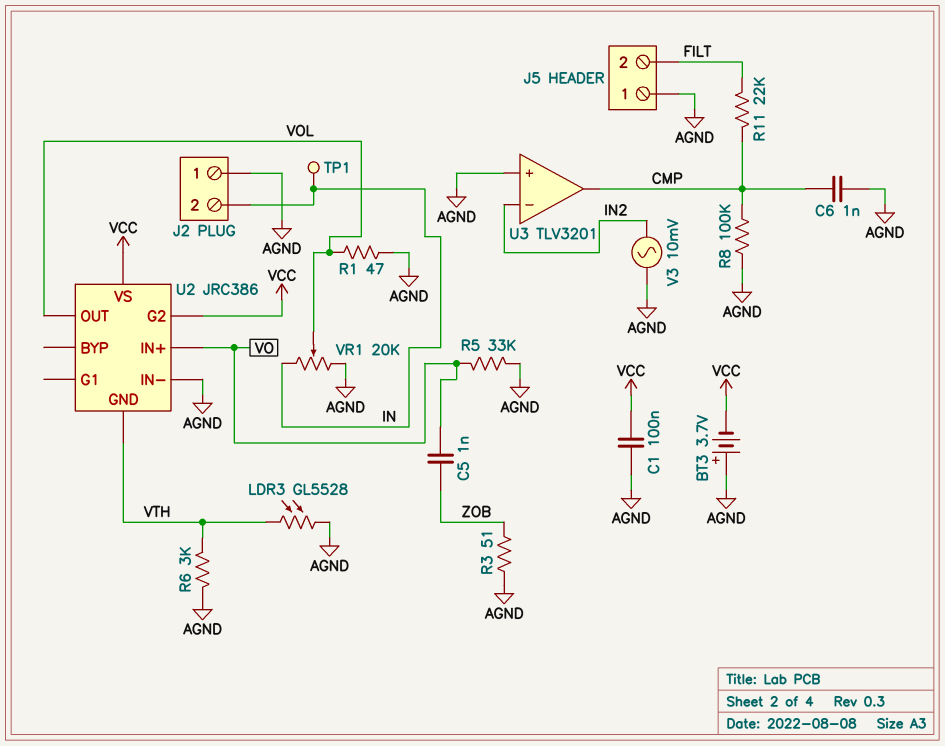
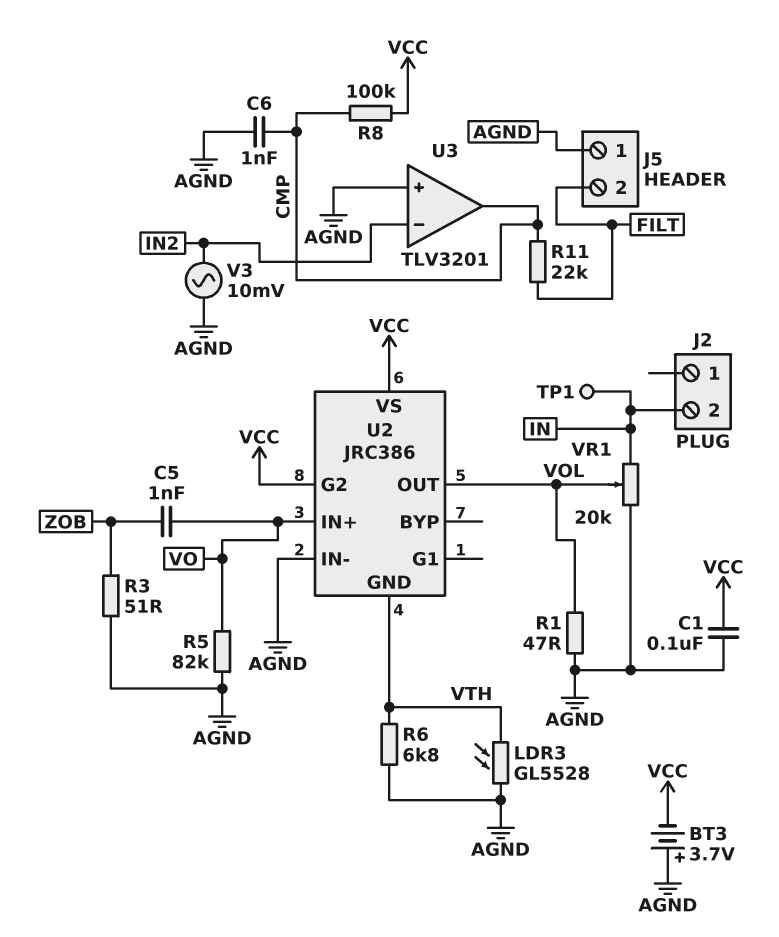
J2 pin 1: AGND -> none
R5: 33k (AGND, VO) -> 82k (AGND, VO)
R6: 3k (AGND, VTH) -> 6.8k (AGND, VTH)
R8: 100k (AGND, CMP) -> 100k (CMP, VCC)

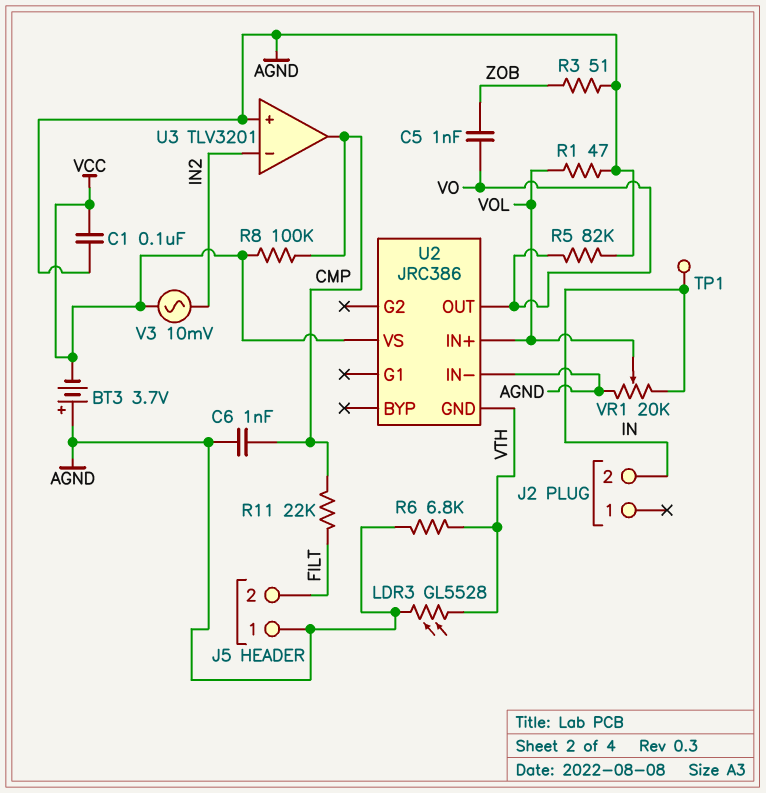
U2 pin G2: VCC -> none
U2 pin IN+: VO -> VOL
U2 pin OUT: VOL -> VO
V3: AC 10mV (AGND, IN2) -> AC 10mV (IN2, VCC)

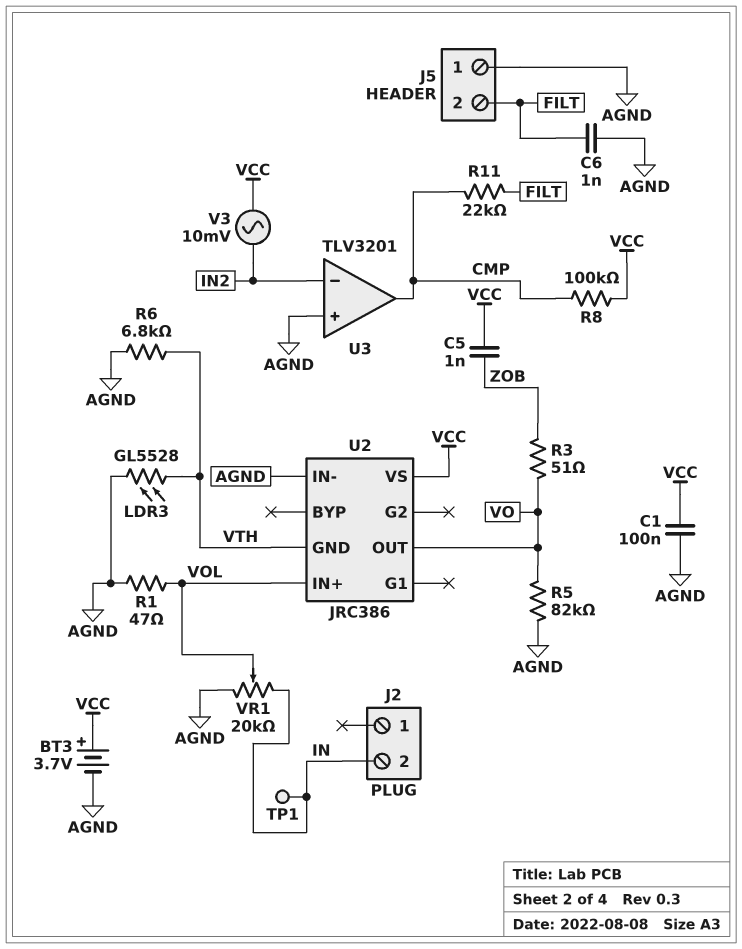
BT3: 3.7V (plus AGND, minus VCC) -> 3.7V (plus VCC, minus AGND)
C5: 1nF (VO, ZOB) -> 1nF (VCC, ZOB)
C6: 1nF (AGND, CMP) -> 1nF (AGND, FILT)
R3: 51 (AGND, ZOB) -> 51 (VO, ZOB)

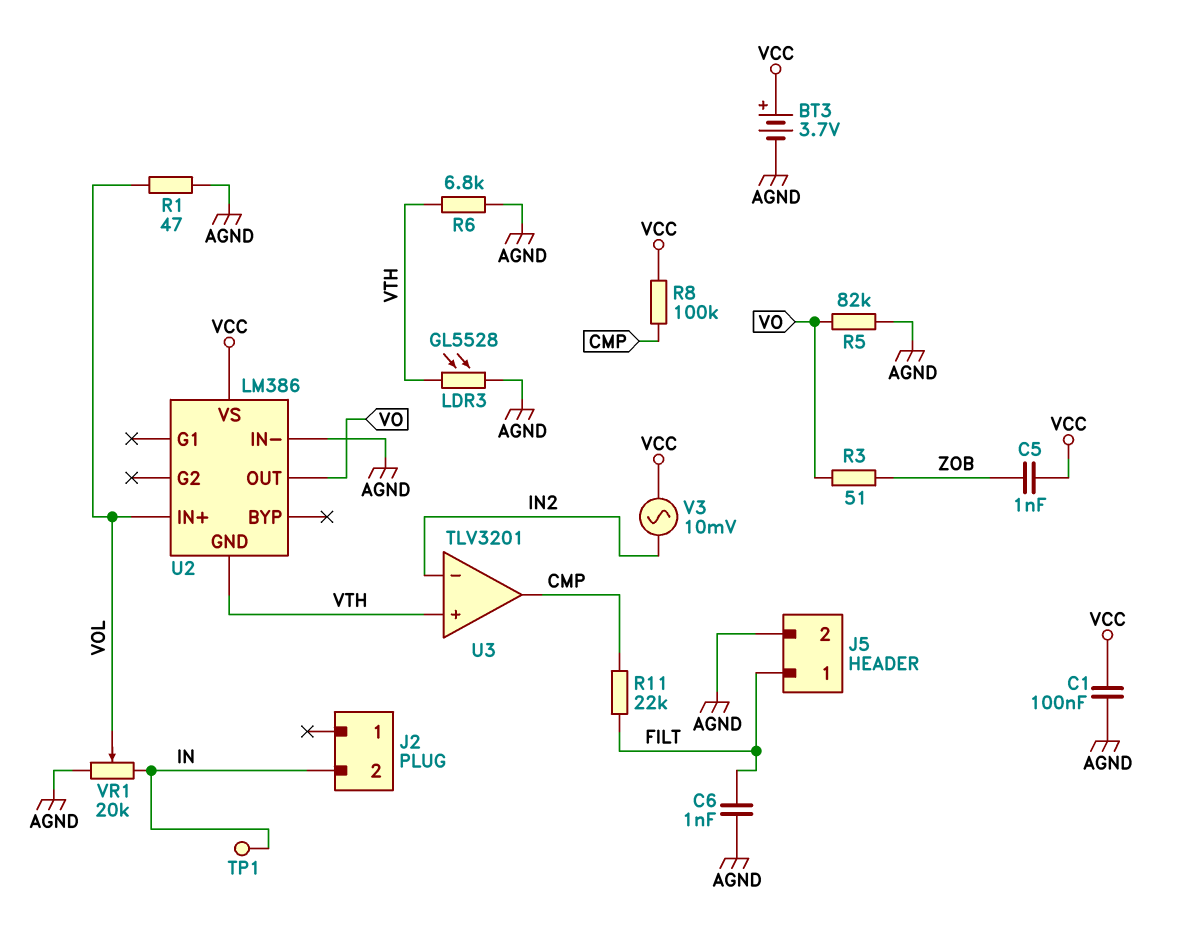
J5 pin 1: AGND -> FILT
J5 pin 2: FILT -> AGND
U2: JRC386 -> LM386
U3 pin in+: AGND -> VTH

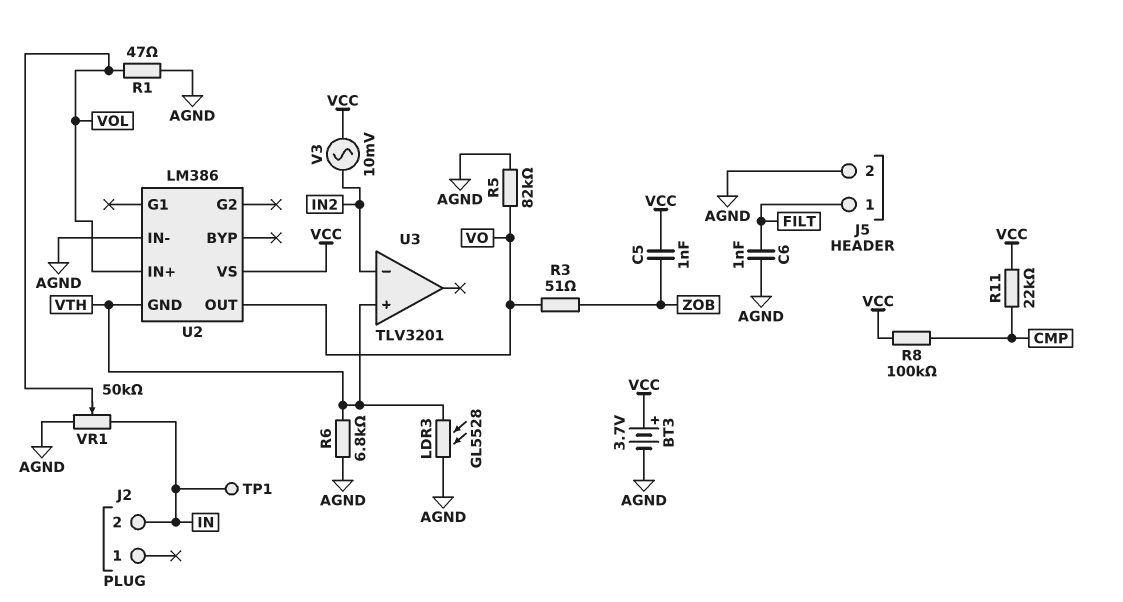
C1: 100nF (AGND, VCC) -> none
R11: 22k (CMP, FILT) -> 22k (CMP, VCC)
U3 pin out: CMP -> none
VR1: 20k (AGND, IN, wiper VOL) -> 50k (AGND, IN, wiper VOL)

